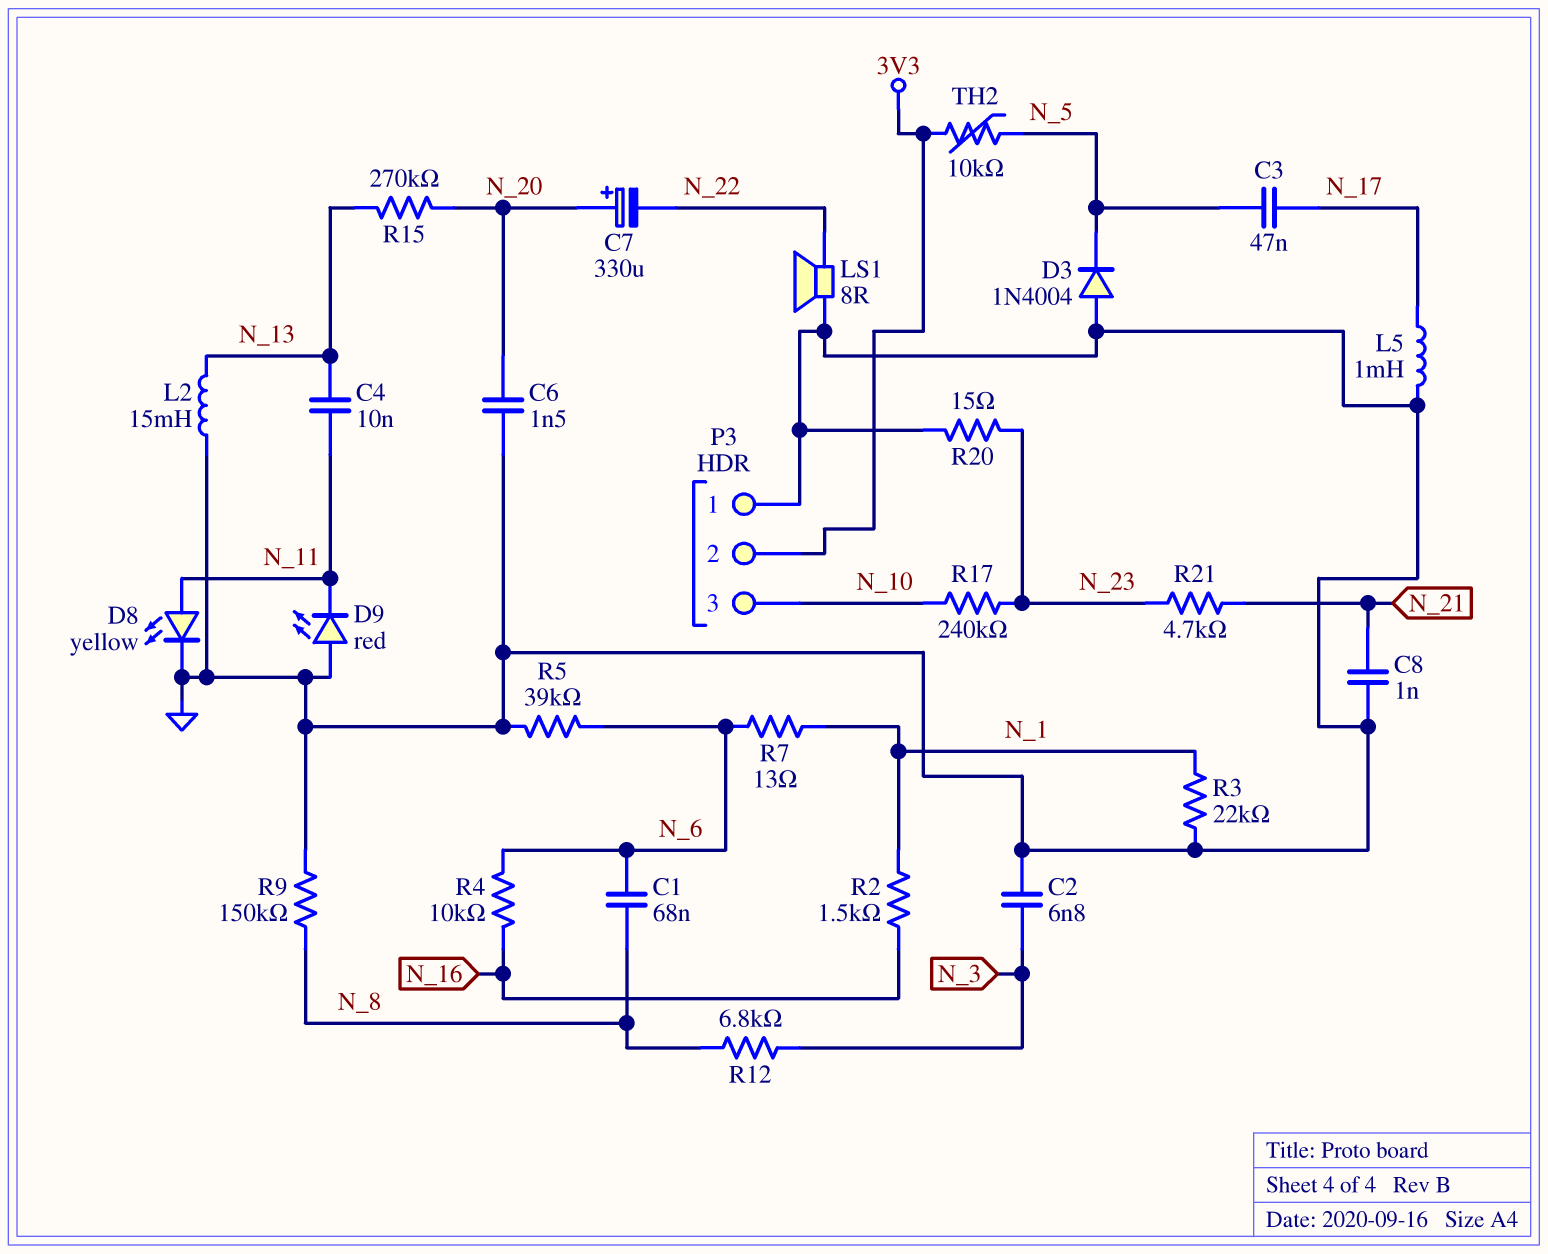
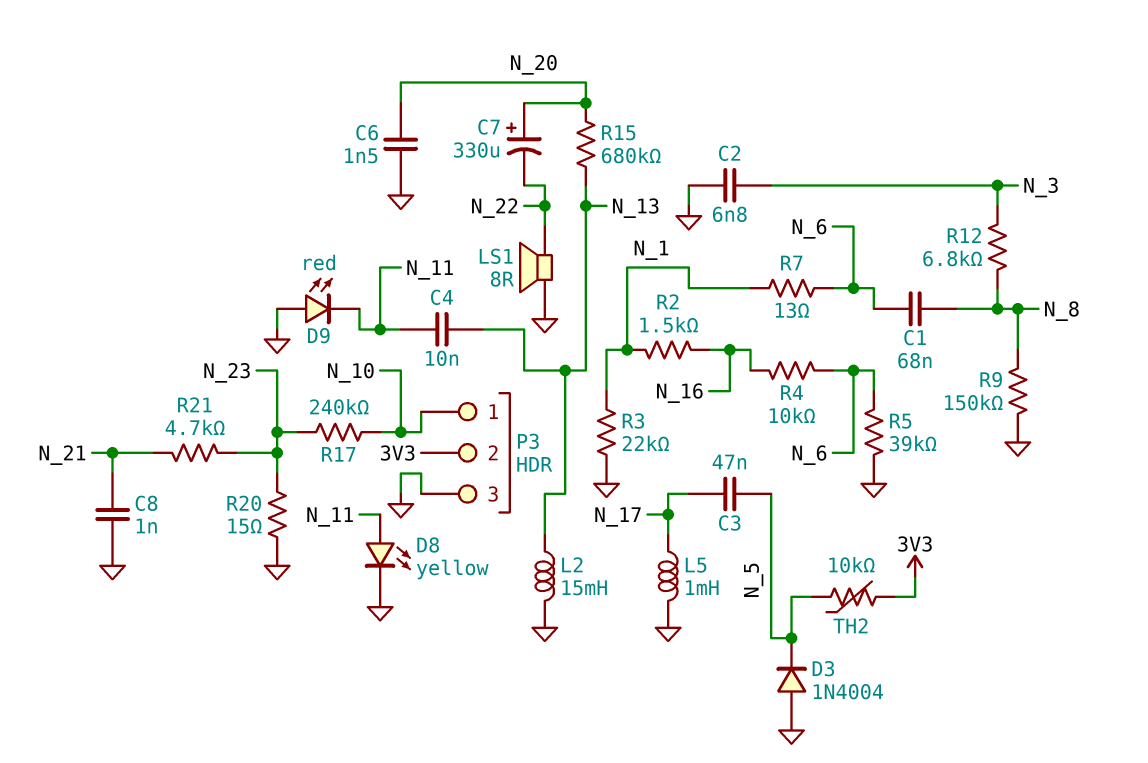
P3 pin 1: GND -> N_10
P3 pin 3: N_10 -> GND
R15: 270k (N_13, N_20) -> 680k (N_13, N_20)

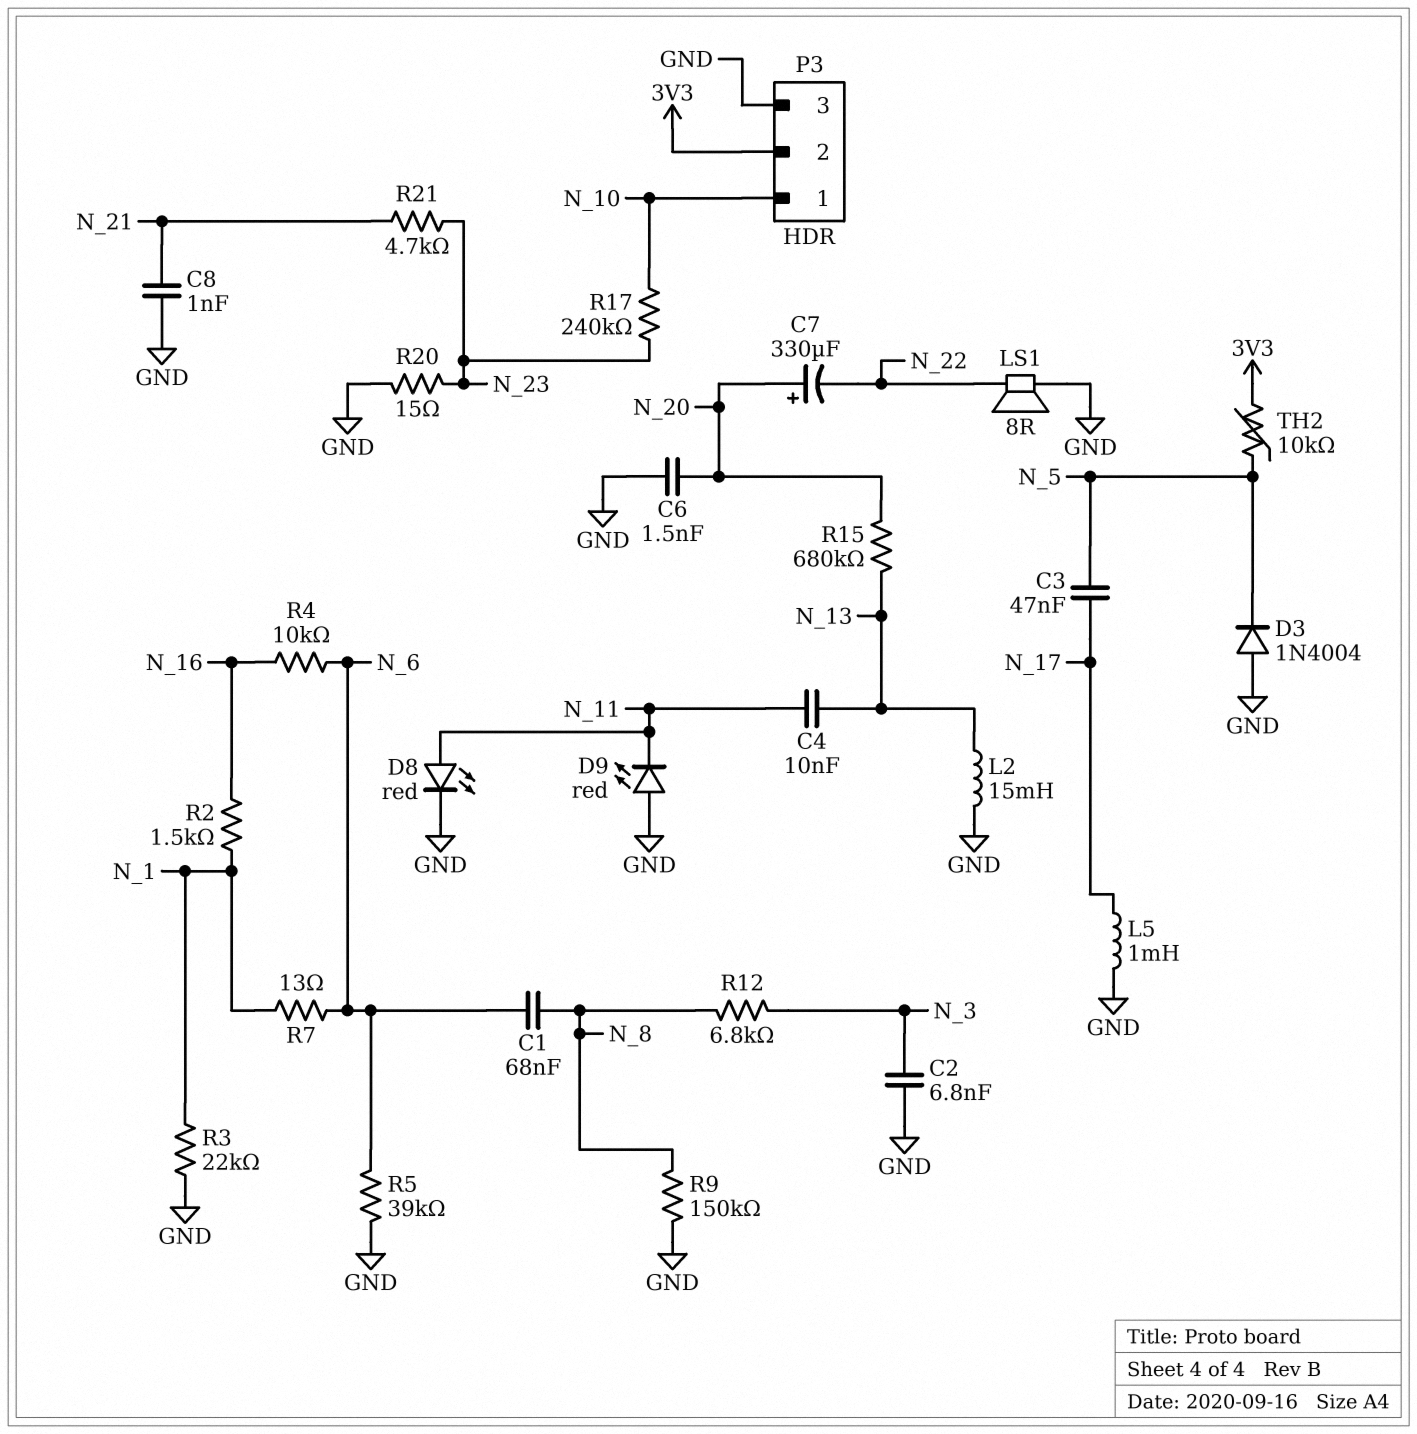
D8: LED yellow (A N_11, K GND) -> LED red (A N_11, K GND)

